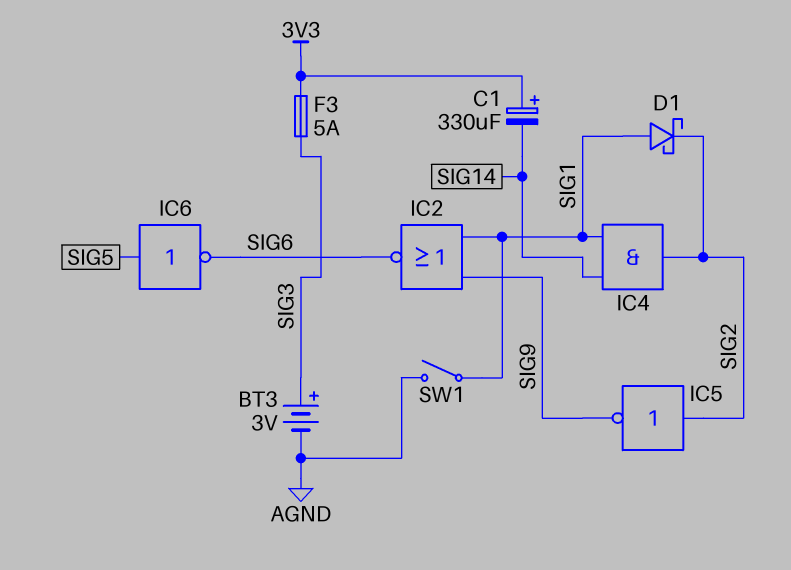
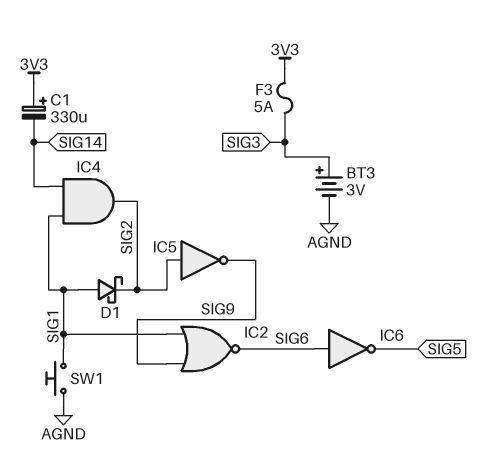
IC6: NOT (in SIG5, out SIG6) -> NOT (in SIG6, out SIG5)
SW1: switch (AGND, SIG1) -> button (AGND, SIG1)

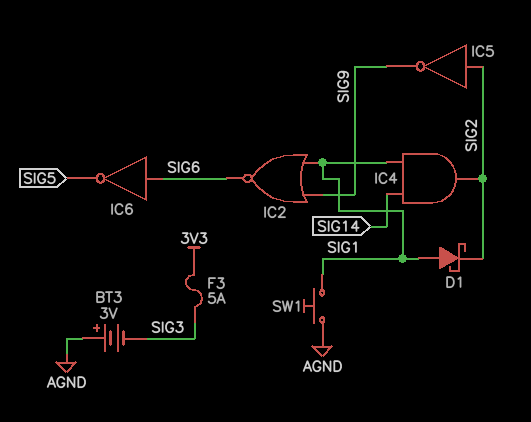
BT3: 3V (plus SIG3, minus AGND) -> 3V (plus AGND, minus SIG3)
C1: 330uF (plus 3V3, minus SIG14) -> none

